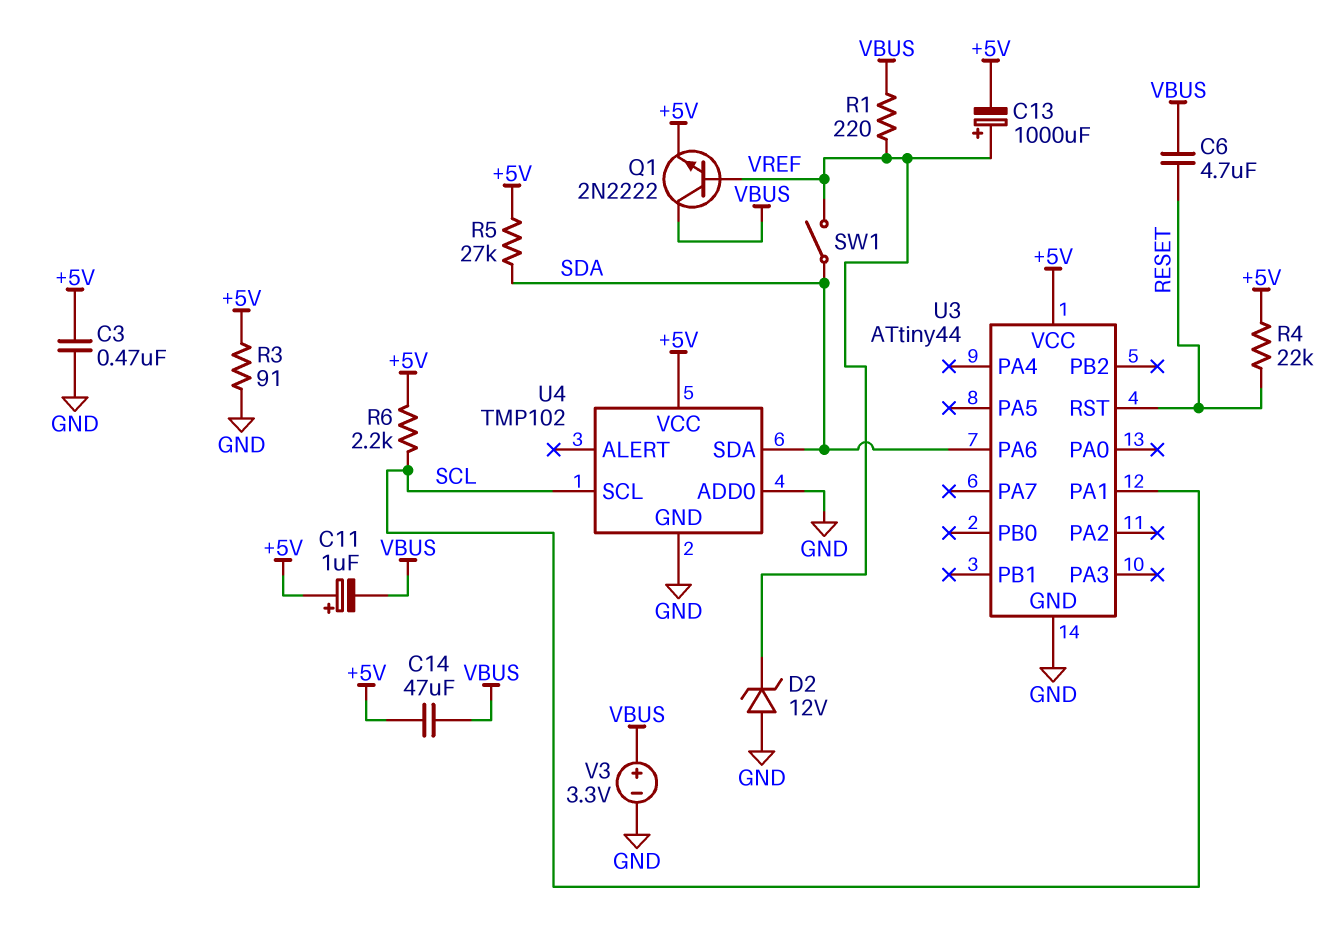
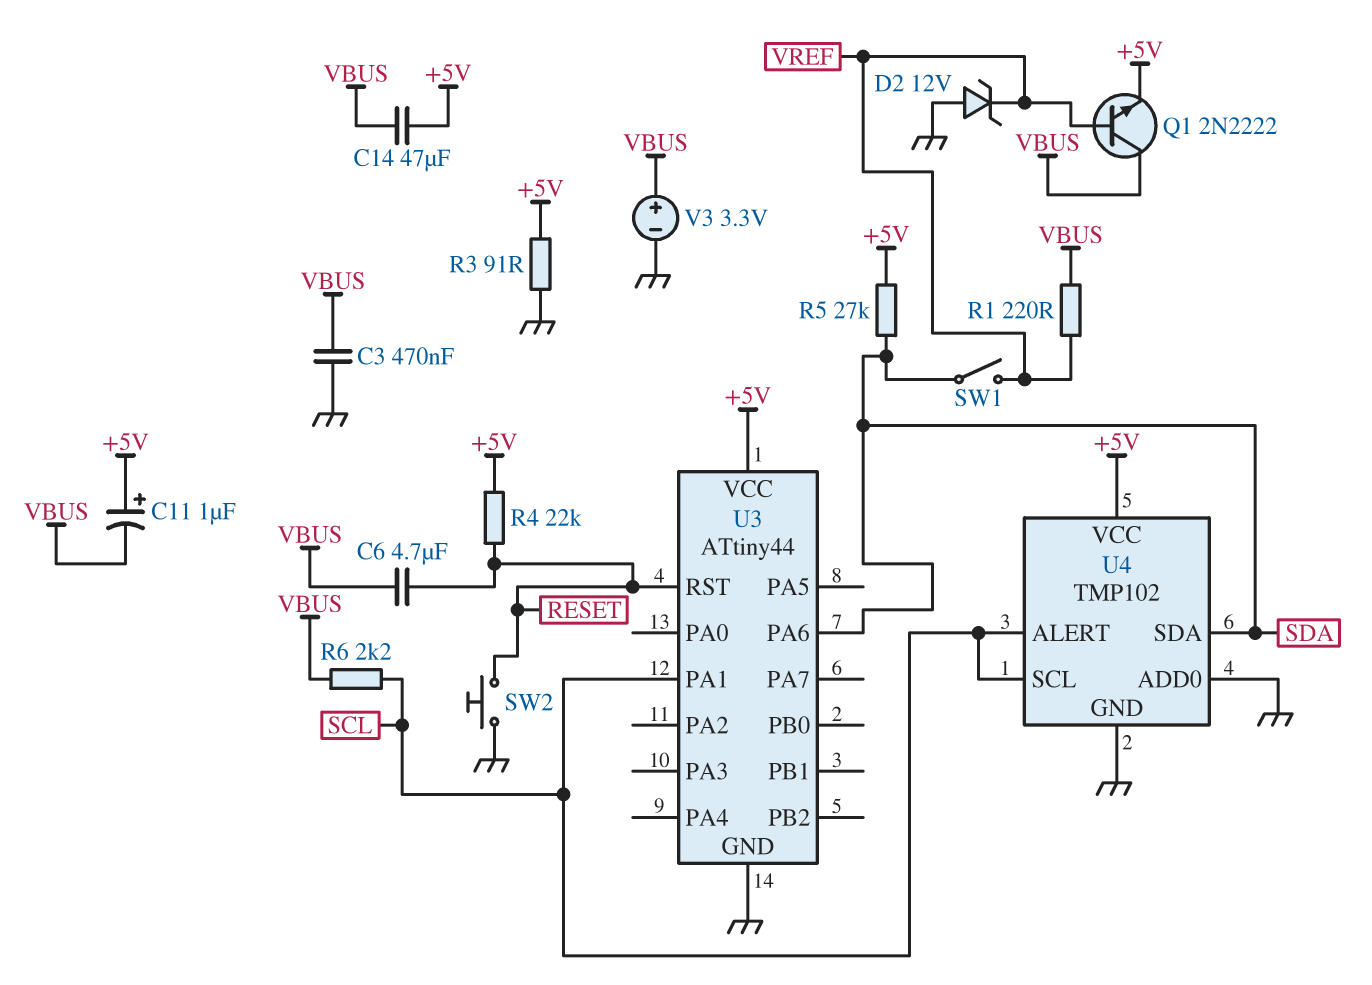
C3: 470nF (+5V, GND) -> 470nF (GND, VBUS)
C13: 1000uF (plus VREF, minus +5V) -> none
R6: 2.2k (+5V, SCL) -> 2.2k (SCL, VBUS)
SW2: none -> button (GND, RESET)
U4 pin ALERT: none -> SCL

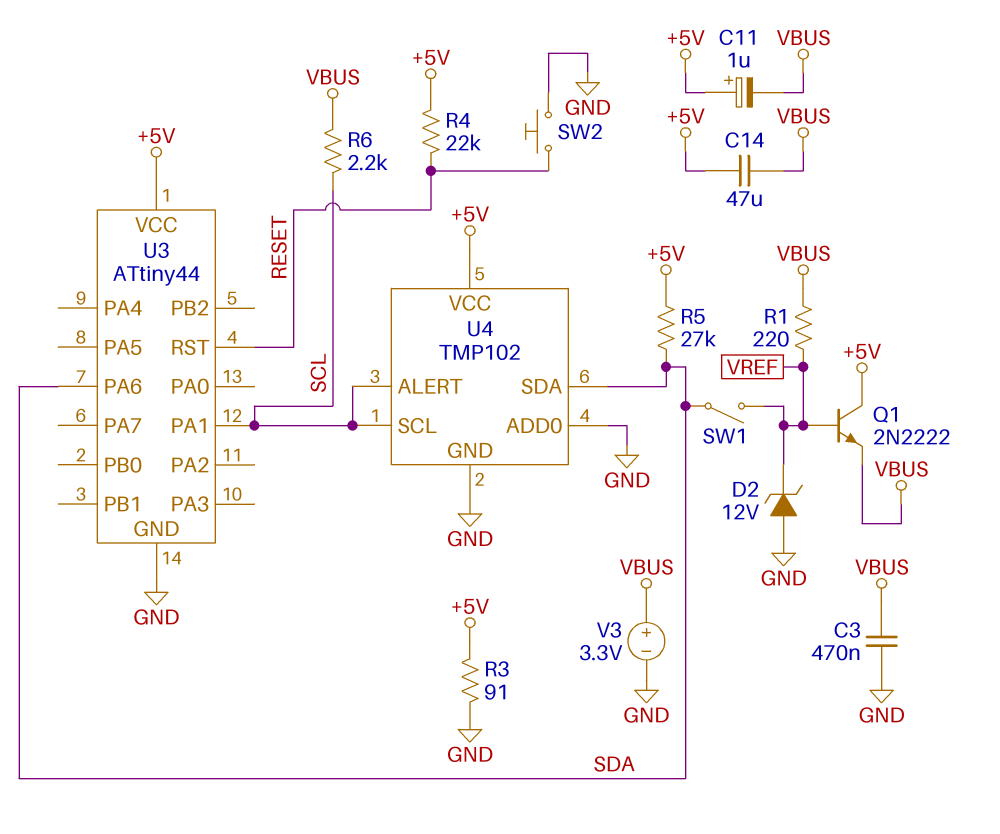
C6: 4.7uF (RESET, VBUS) -> none
Q1: NPN 2N2222 (B VREF, C VBUS, E +5V) -> NPN 2N2222 (B VREF, C +5V, E VBUS)

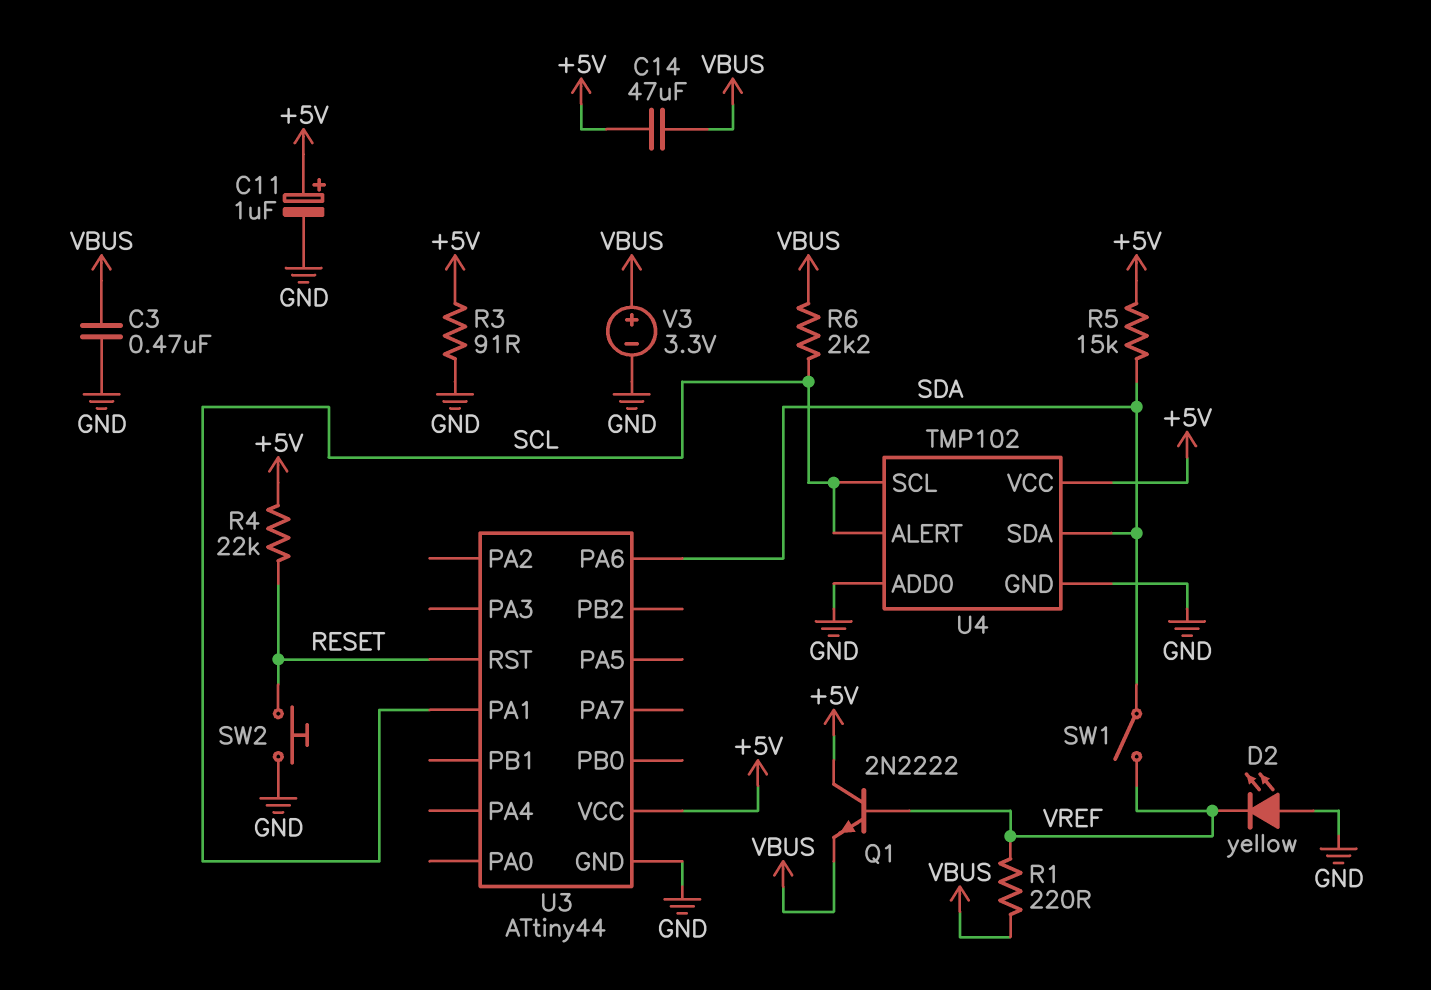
C11: 1uF (plus +5V, minus VBUS) -> 1uF (plus +5V, minus GND)
D2: zener 12V (A GND, K VREF) -> LED yellow (A GND, K VREF)
R5: 27k (+5V, SDA) -> 15k (+5V, SDA)

